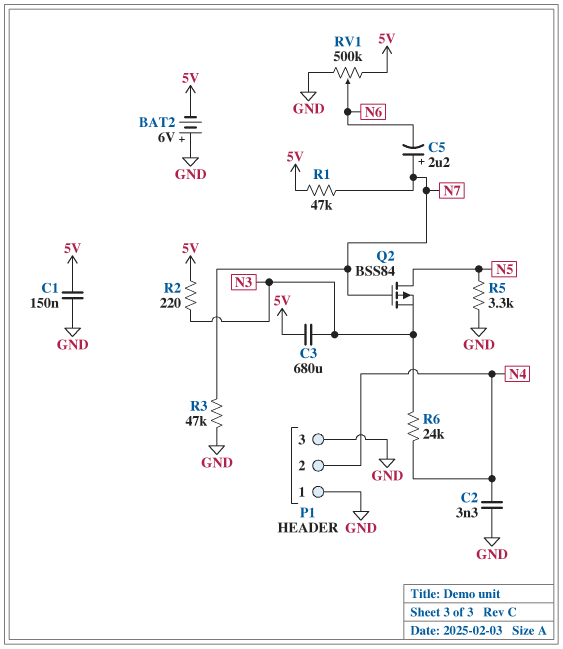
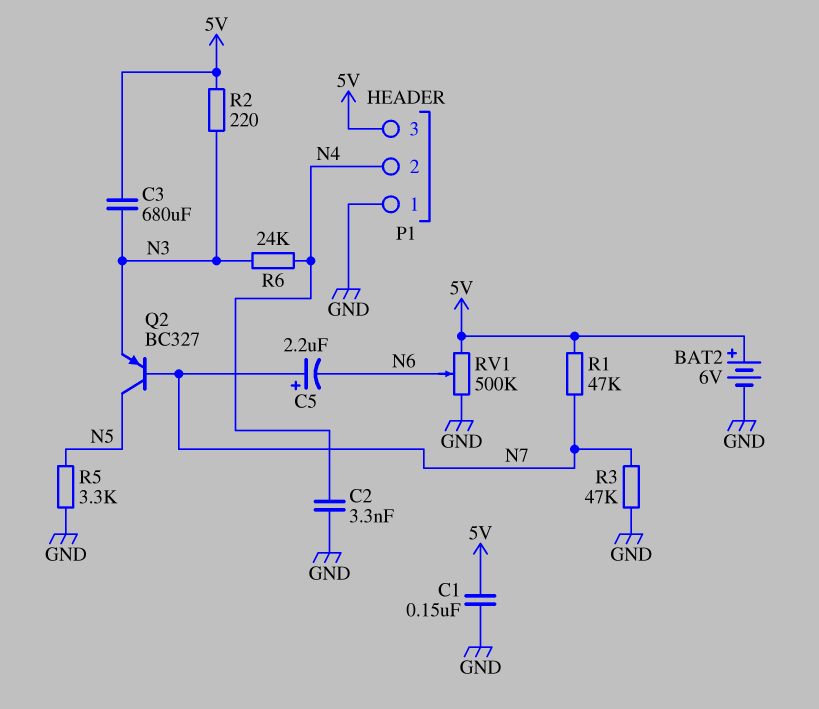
BAT2: 6V (plus GND, minus 5V) -> 6V (plus 5V, minus GND)
P1 pin 3: GND -> 5V
Q2: PMOS BSS84 (G N7, D N5, S N3) -> PNP BC327 (B N7, C N5, E N3)

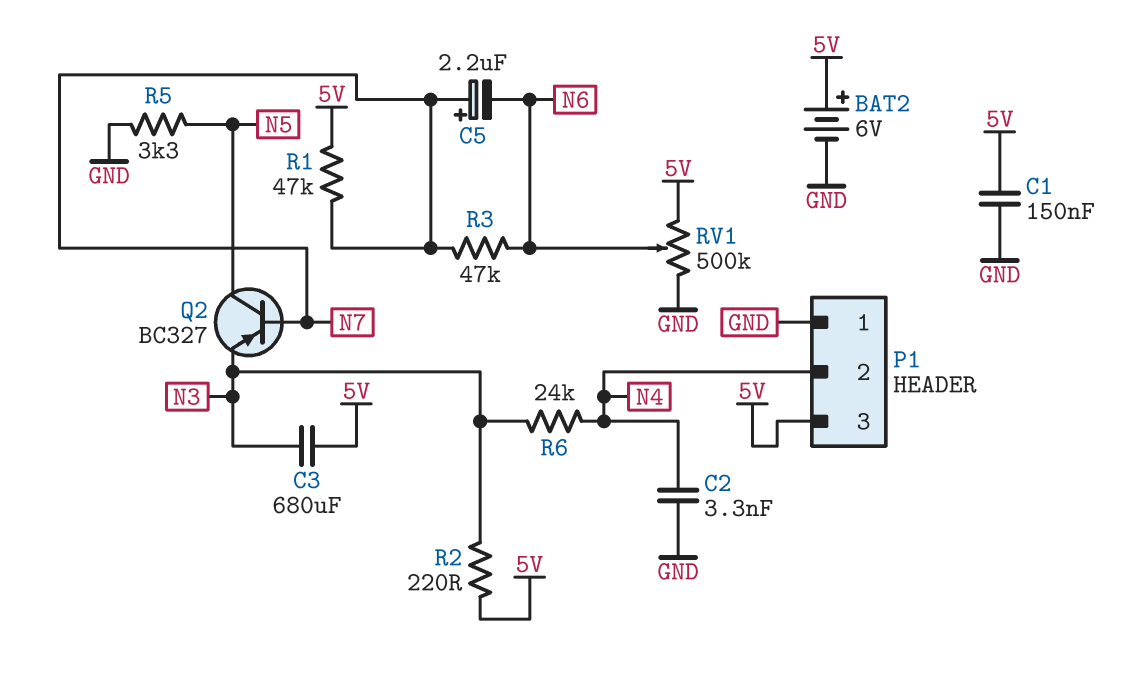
R3: 47k (GND, N7) -> 47k (N6, N7)

